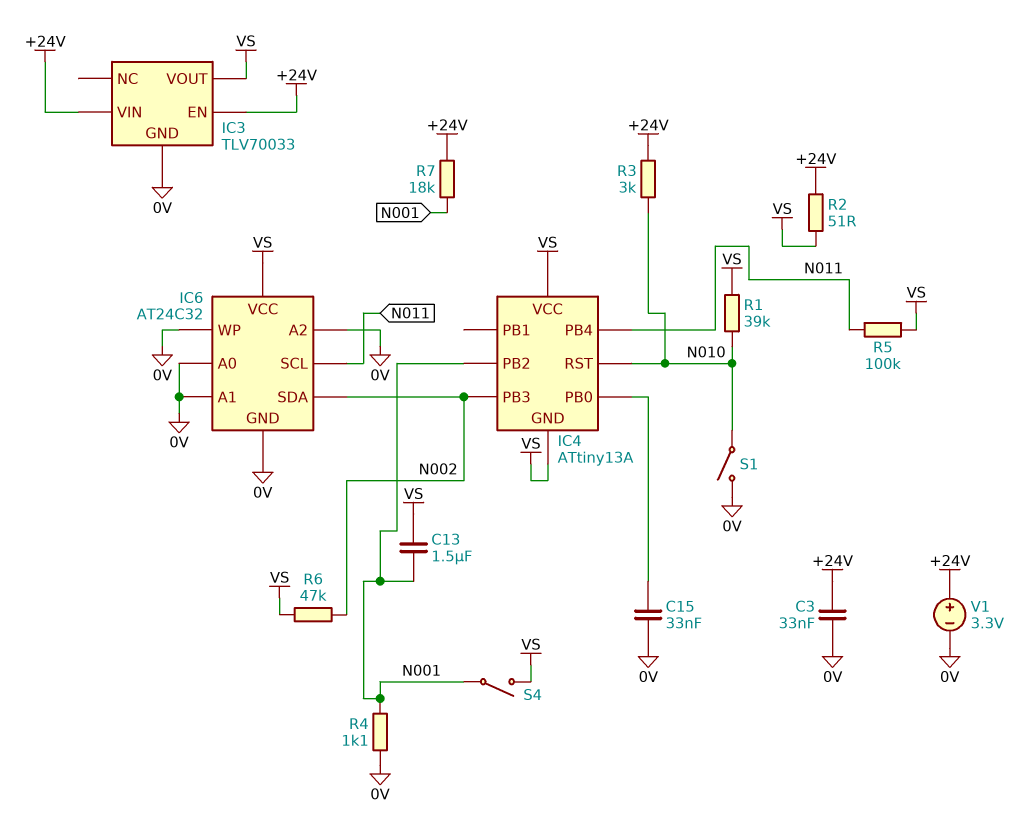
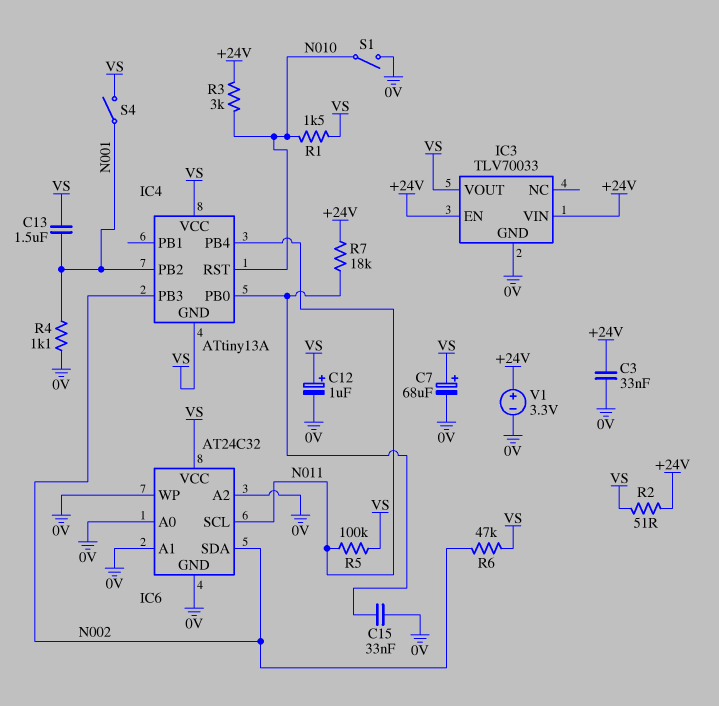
C7: none -> 68uF (plus VS, minus 0V)
C12: none -> 1uF (plus VS, minus 0V)
R1: 39k (N010, VS) -> 1.5k (N010, VS)
R7: 18k (+24V, N001) -> 18k (+24V, IC4/PB0)

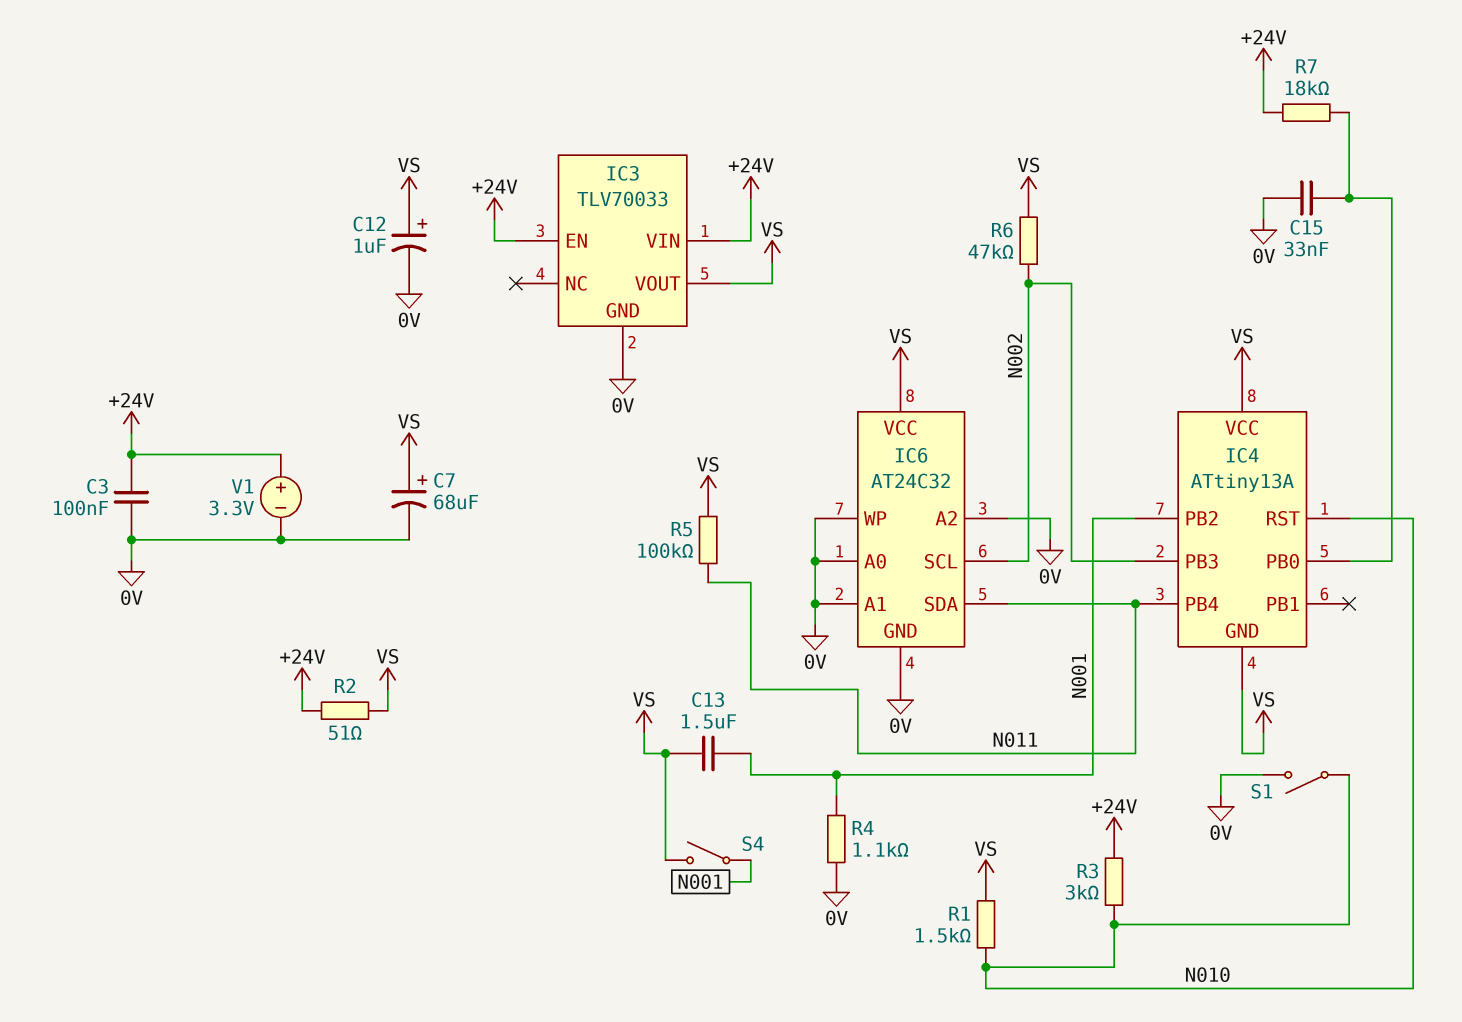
C3: 33nF (+24V, 0V) -> 100nF (+24V, 0V)
IC6 pin SCL: N011 -> N002
IC6 pin SDA: N002 -> N011

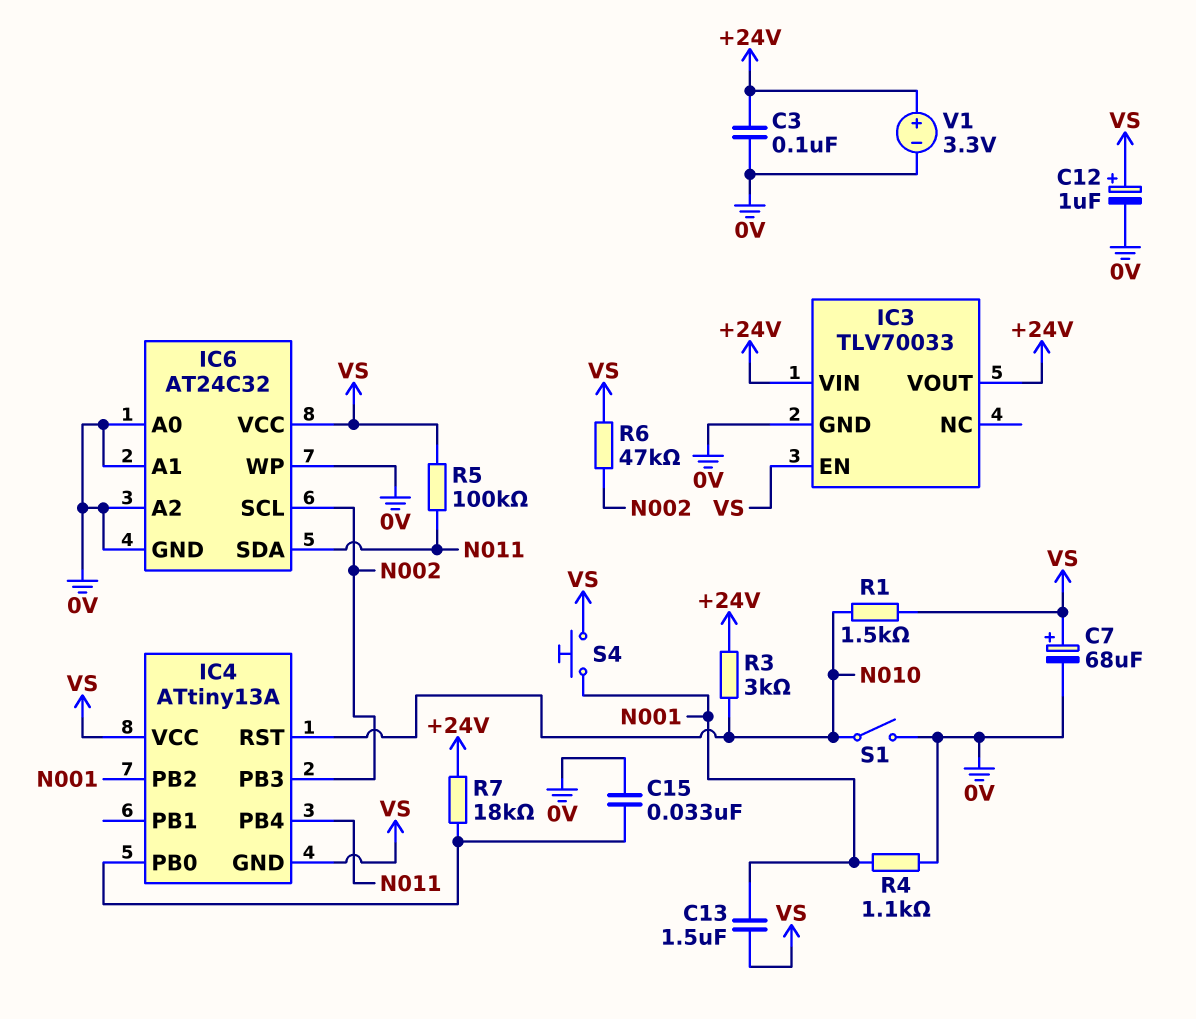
IC3 pin EN: +24V -> VS
IC3 pin VOUT: VS -> +24V
R2: 51 (+24V, VS) -> none
S4: switch (N001, VS) -> button (N001, VS)

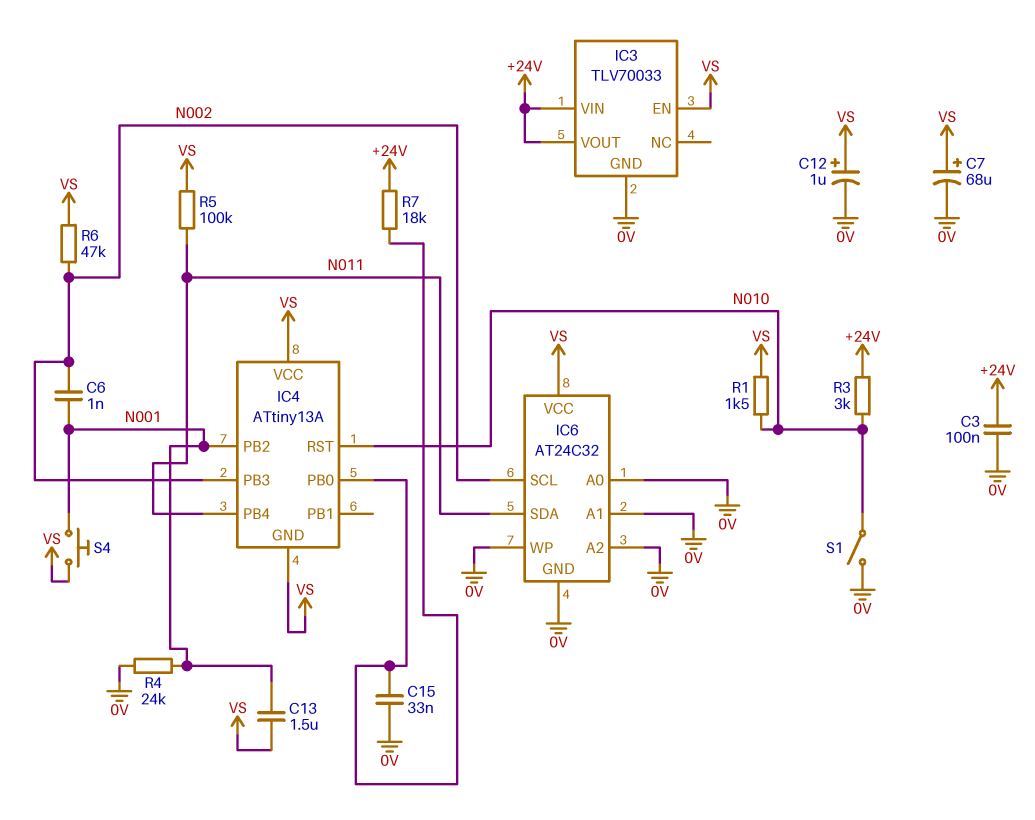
C6: none -> 1nF (N001, N002)
R4: 1.1k (0V, N001) -> 24k (0V, N001)
V1: 3.3V (plus +24V, minus 0V) -> none

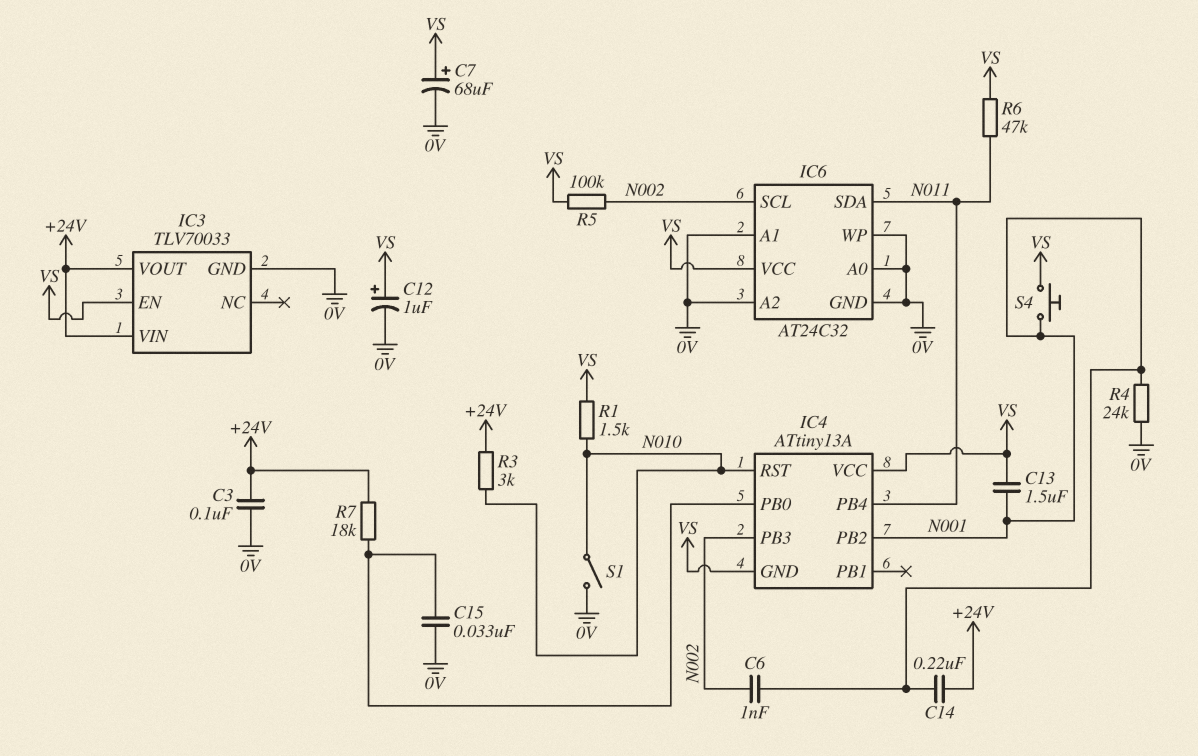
C14: none -> 220nF (+24V, N001)
R5: 100k (N011, VS) -> 100k (N002, VS)
R6: 47k (N002, VS) -> 47k (N011, VS)

